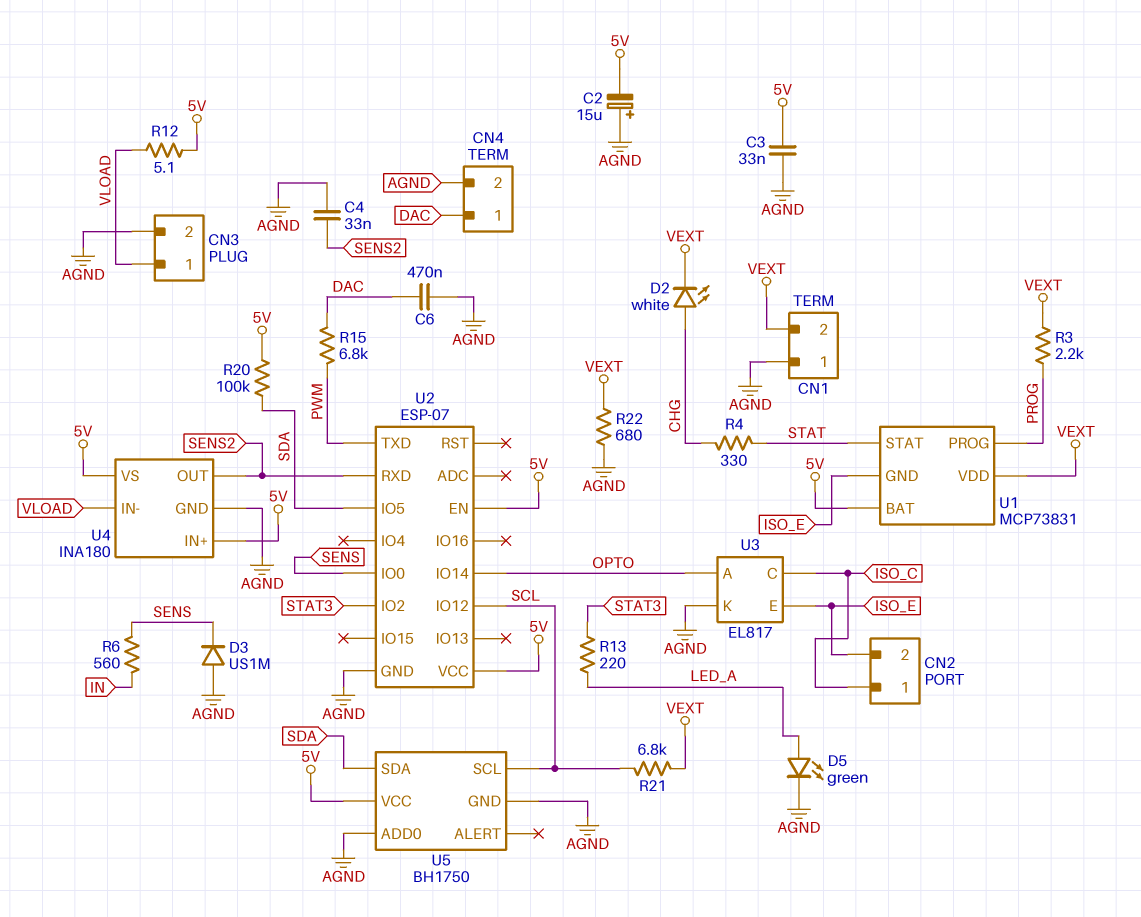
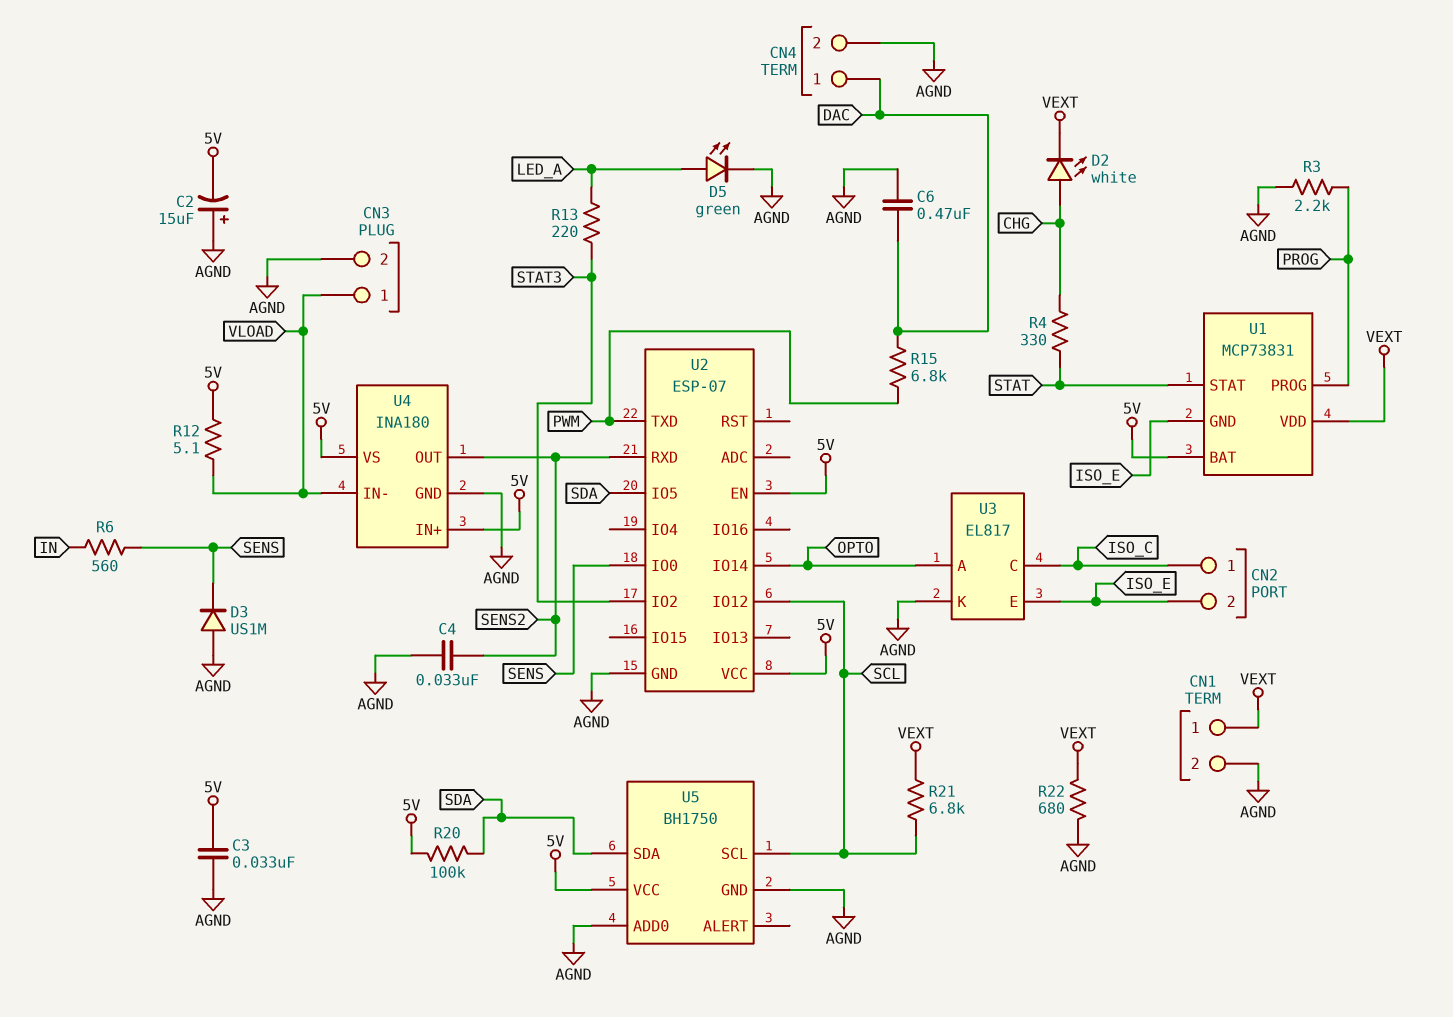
CN1 pin 1: AGND -> VEXT
CN1 pin 2: VEXT -> AGND
R3: 2.2k (PROG, VEXT) -> 2.2k (AGND, PROG)

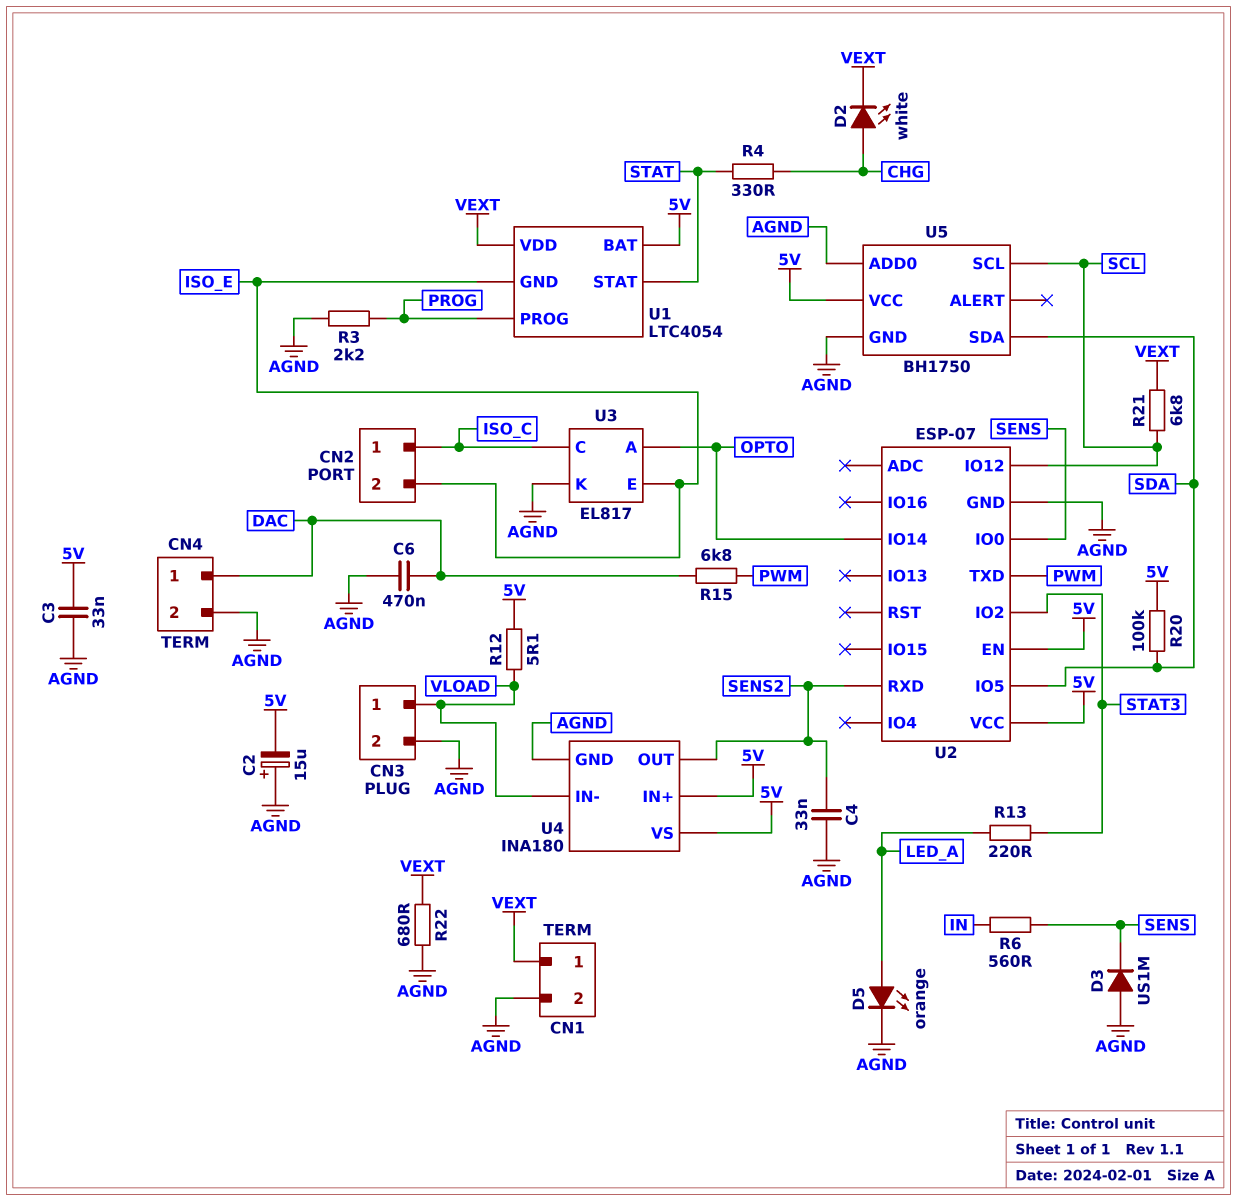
D5: LED green (A LED_A, K AGND) -> LED orange (A LED_A, K AGND)
U1: MCP73831 -> LTC4054

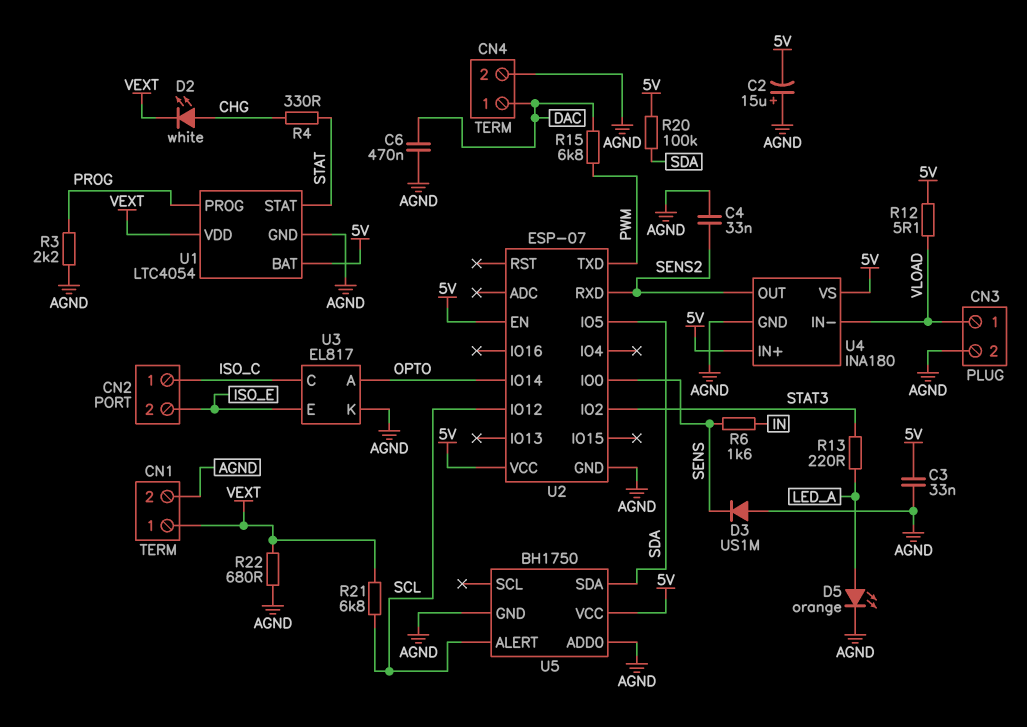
R6: 560 (IN, SENS) -> 1.6k (IN, SENS)
U1 pin GND: ISO_E -> AGND
U5 pin ALERT: none -> SCL
U5 pin SCL: SCL -> none

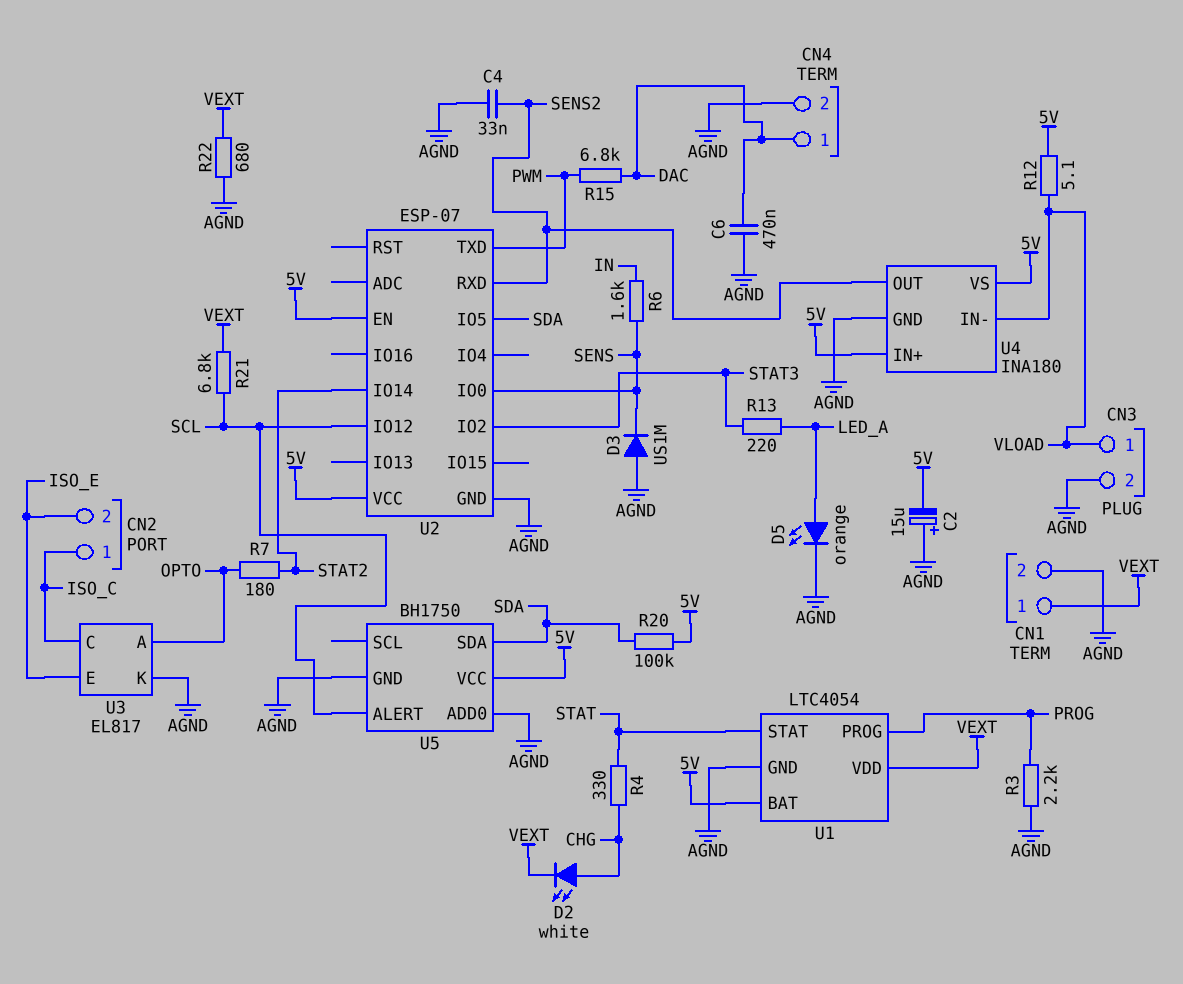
C3: 33nF (5V, AGND) -> none
R7: none -> 180 (OPTO, STAT2)
U2 pin IO14: OPTO -> STAT2

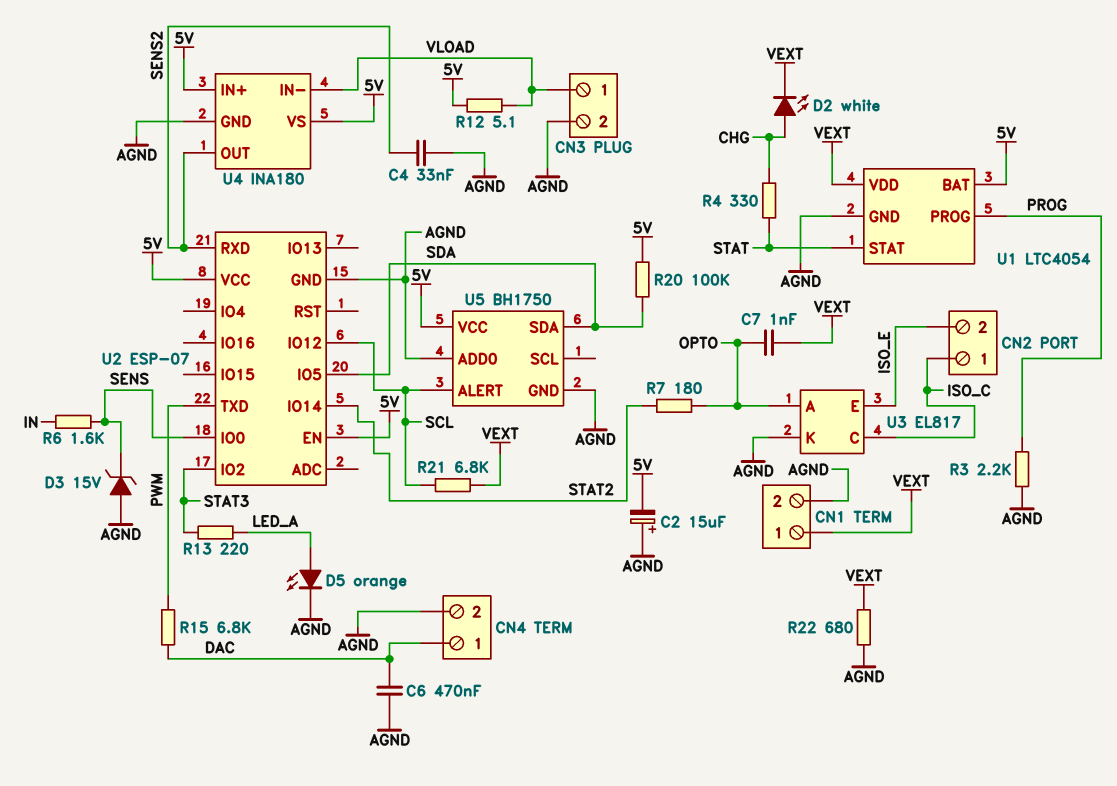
C7: none -> 1nF (OPTO, VEXT)
D3: diode US1M (A AGND, K SENS) -> zener 15V (A AGND, K SENS)

